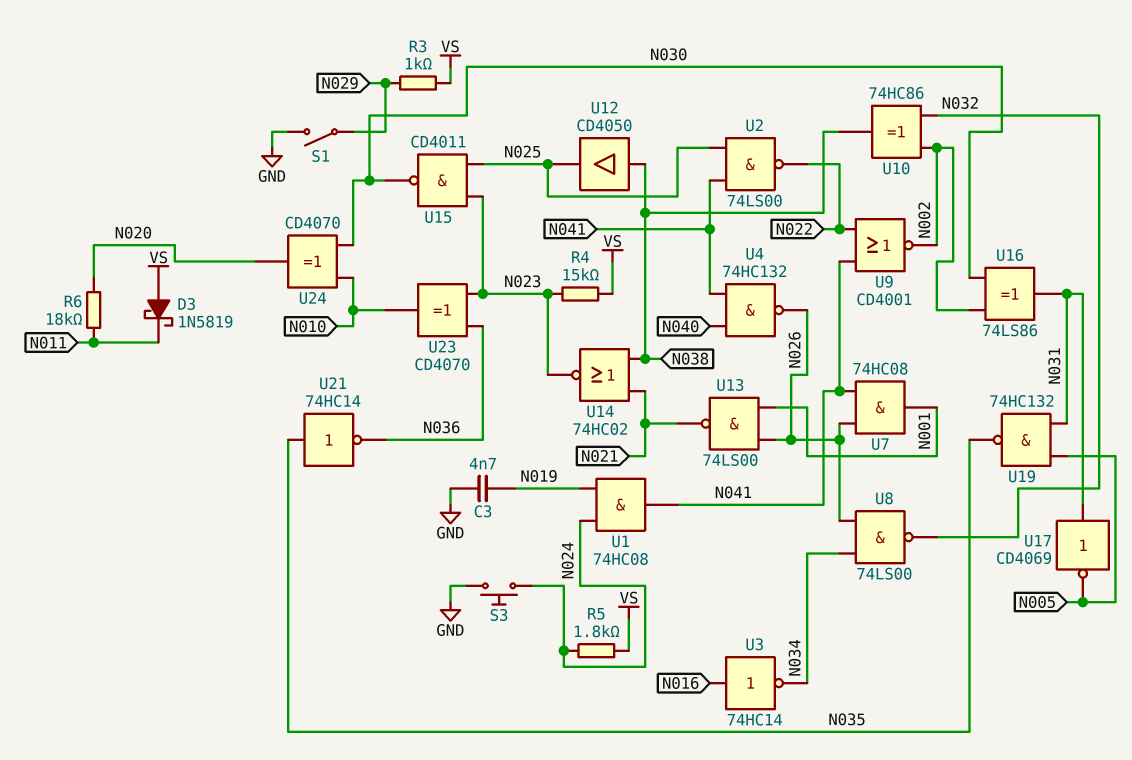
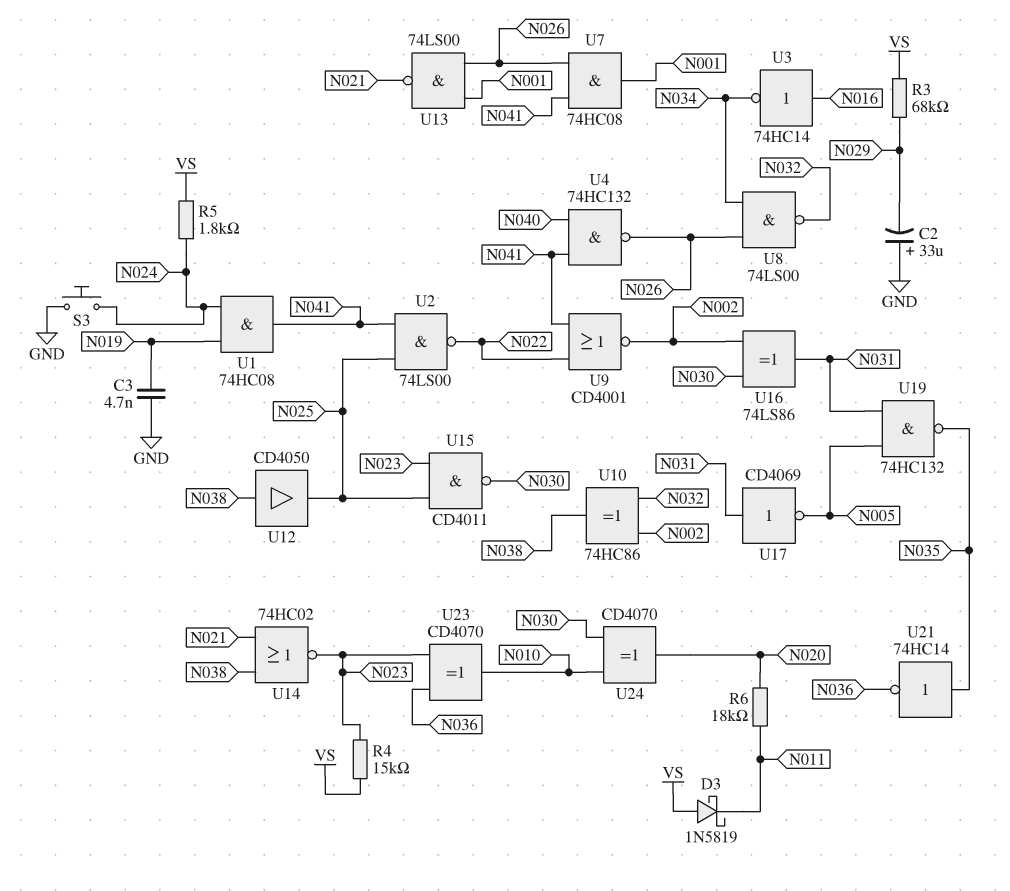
C2: none -> 33uF (plus GND, minus N029)
R3: 1k (N029, VS) -> 68k (N029, VS)
S1: switch (GND, N029) -> none

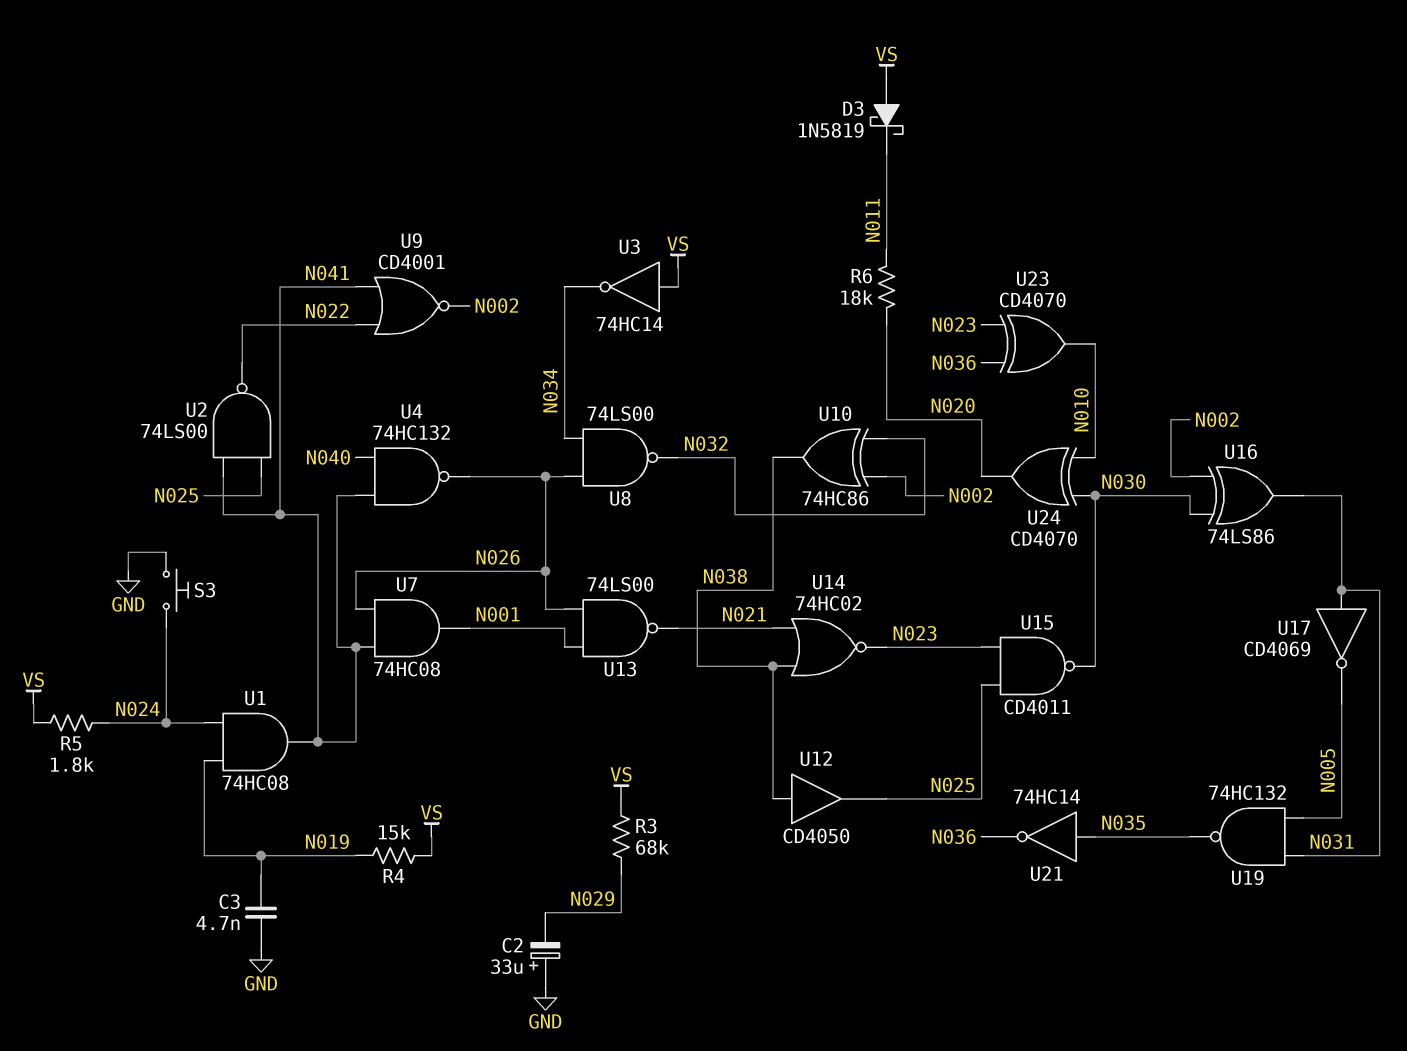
R4: 15k (N023, VS) -> 15k (N019, VS)
U3: NOT 74HC14 (in N016, out N034) -> NOT 74HC14 (in VS, out N034)

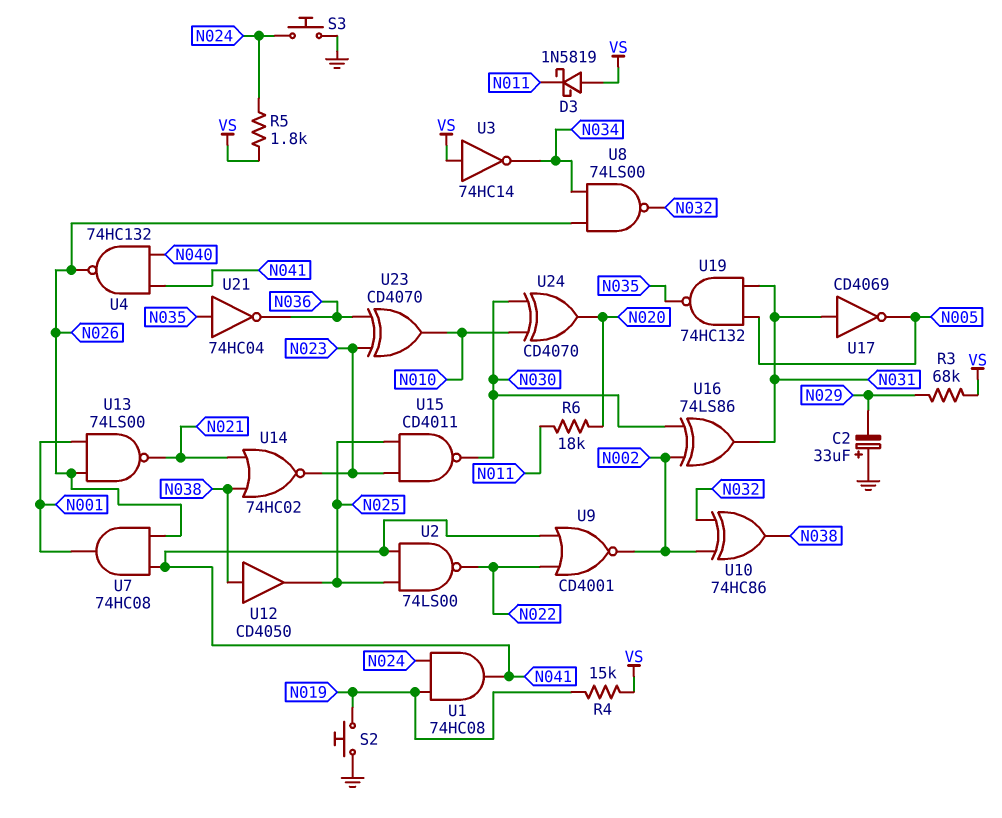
C3: 4.7nF (GND, N019) -> none
S2: none -> button (GND, N019)
U21: NOT 74HC14 (in N035, out N036) -> NOT 74HC04 (in N035, out N036)

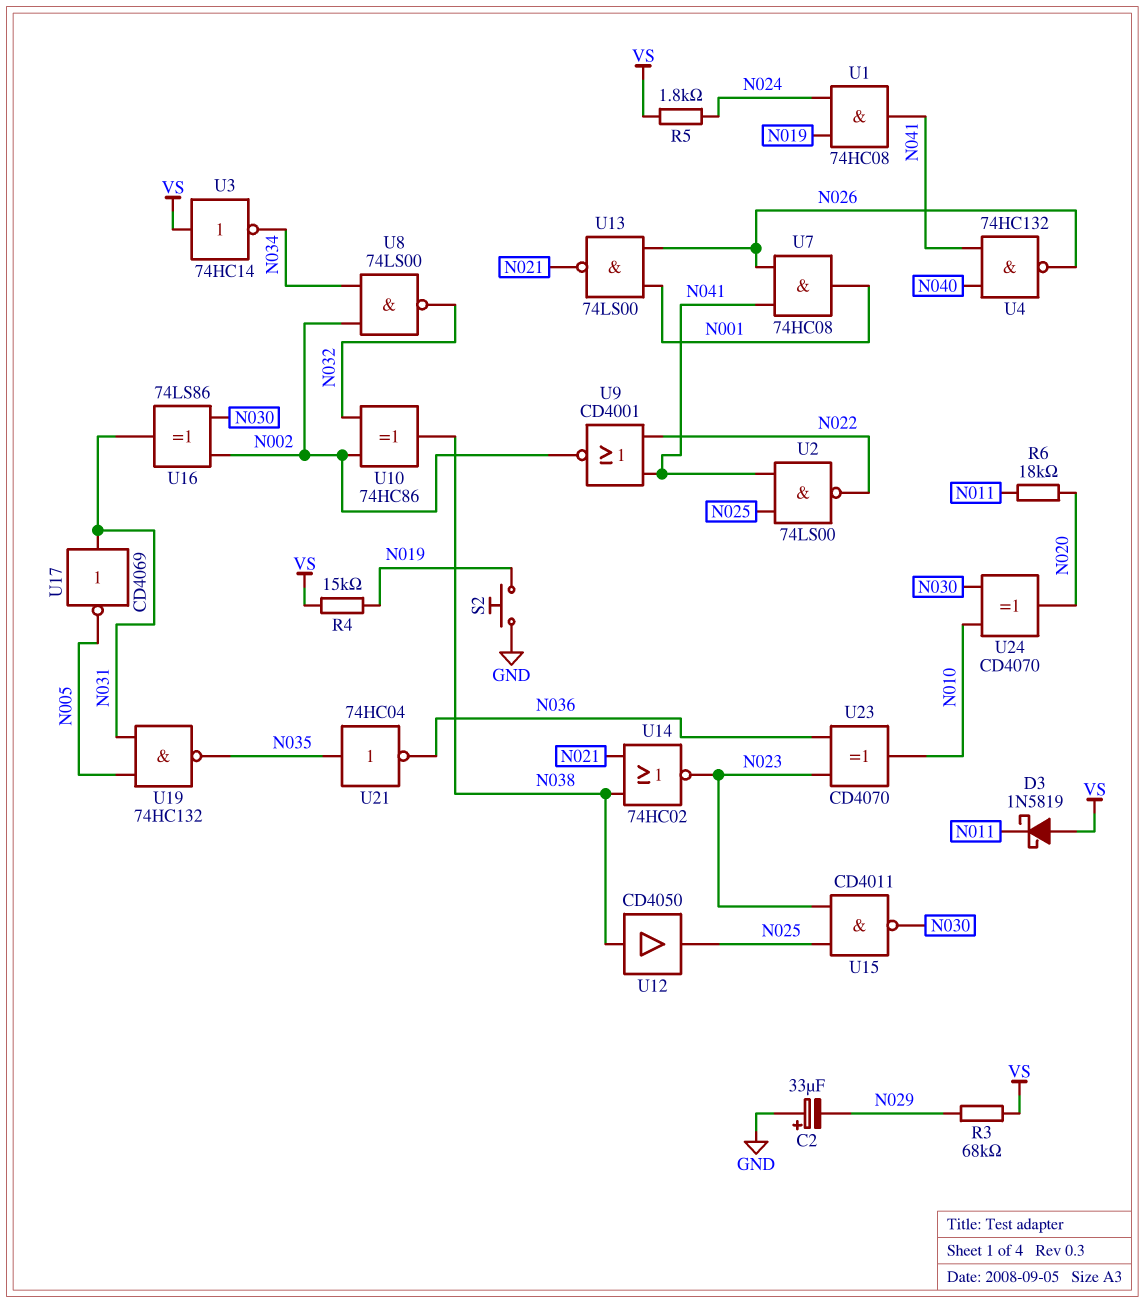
S3: button (GND, N024) -> none
U8: NAND 74LS00 (in N026, in N034, out N032) -> NAND 74LS00 (in N002, in N034, out N032)

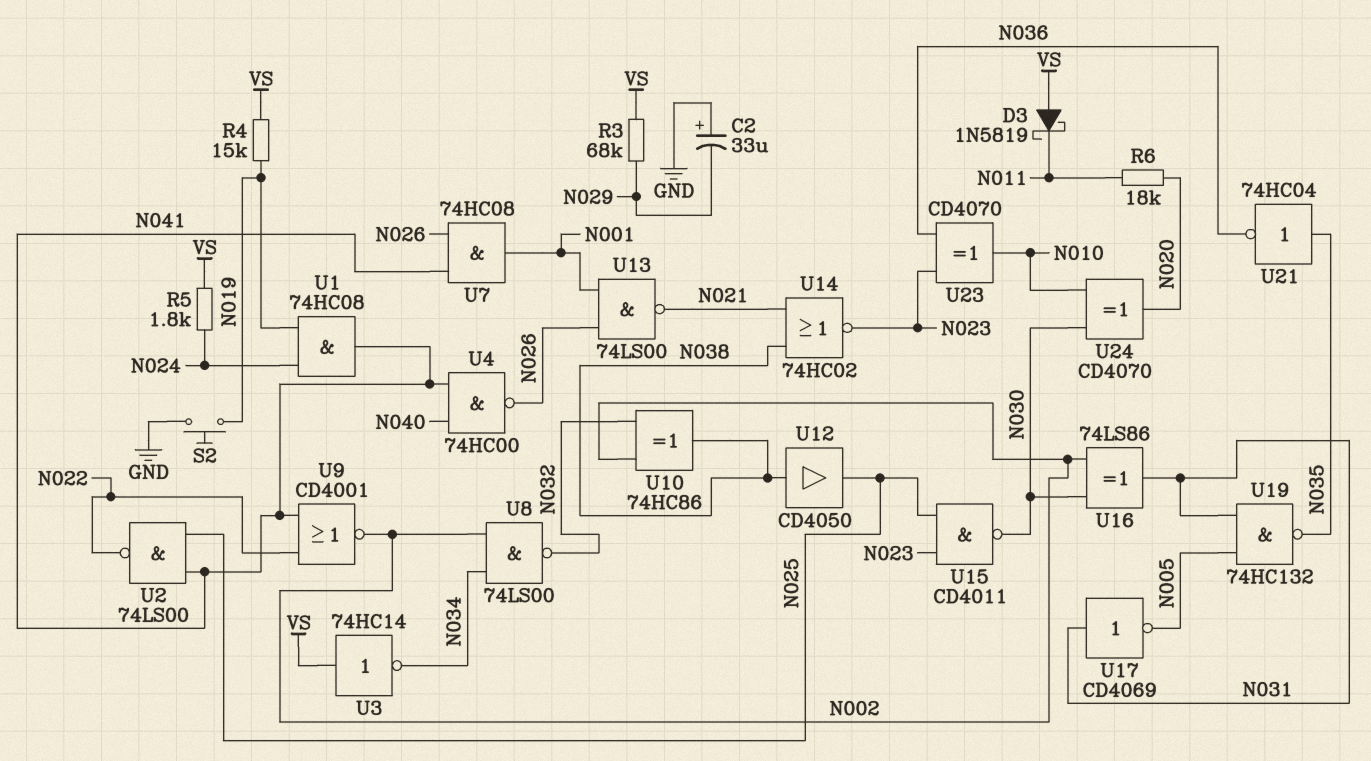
U4: NAND 74HC132 (in N040, in N041, out N026) -> NAND 74HC00 (in N040, in N041, out N026)

